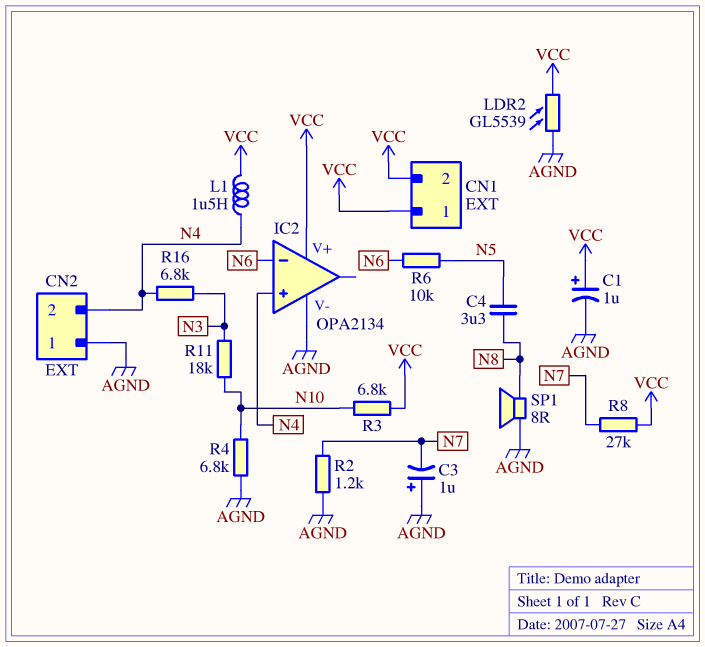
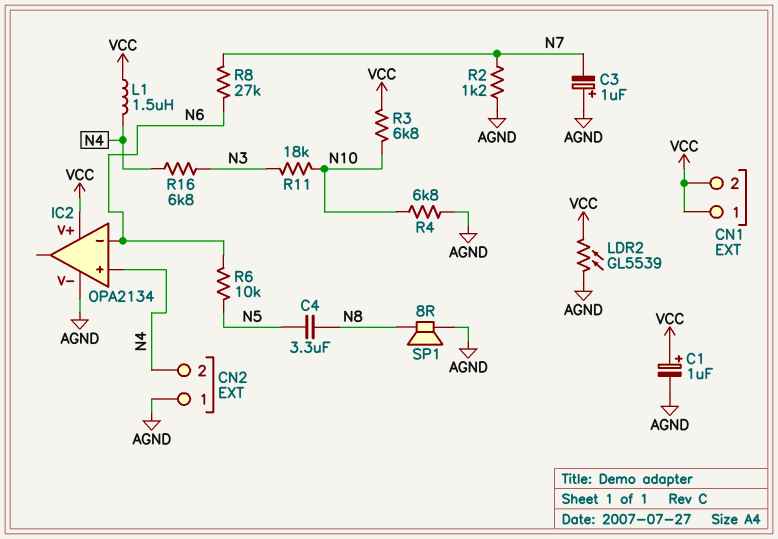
R8: 27k (N7, VCC) -> 27k (N6, N7)

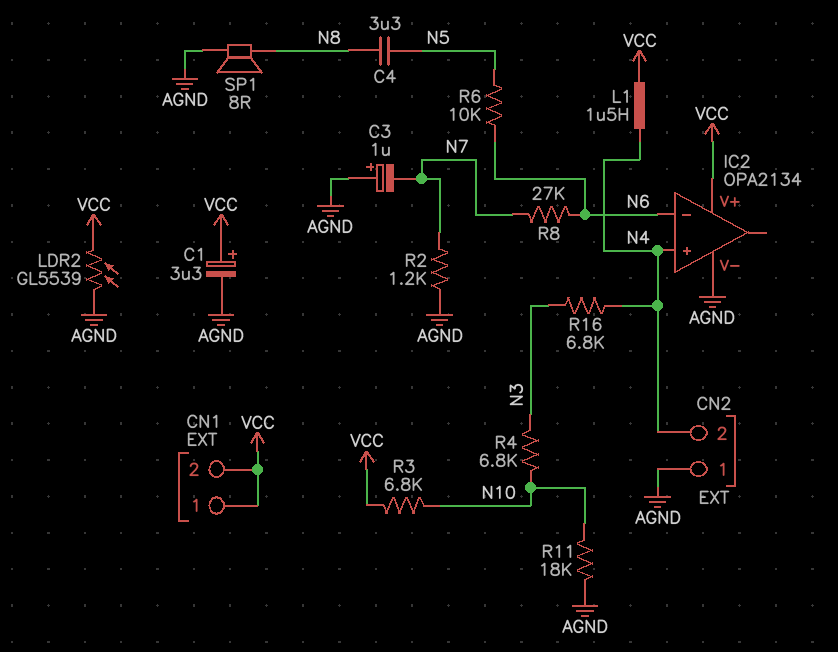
C1: 1uF (plus VCC, minus AGND) -> 3.3uF (plus VCC, minus AGND)
R4: 6.8k (AGND, N10) -> 6.8k (N3, N10)
R11: 18k (N3, N10) -> 18k (AGND, N10)

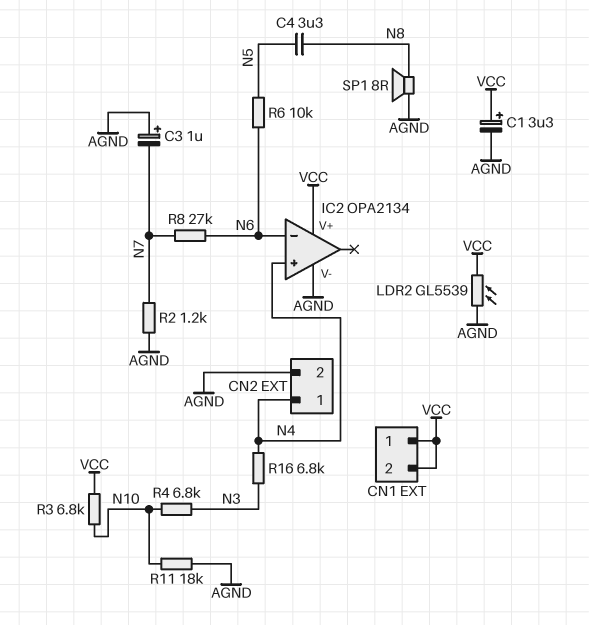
CN2 pin 1: AGND -> N4
CN2 pin 2: N4 -> AGND
L1: 1.5uH (N4, VCC) -> none

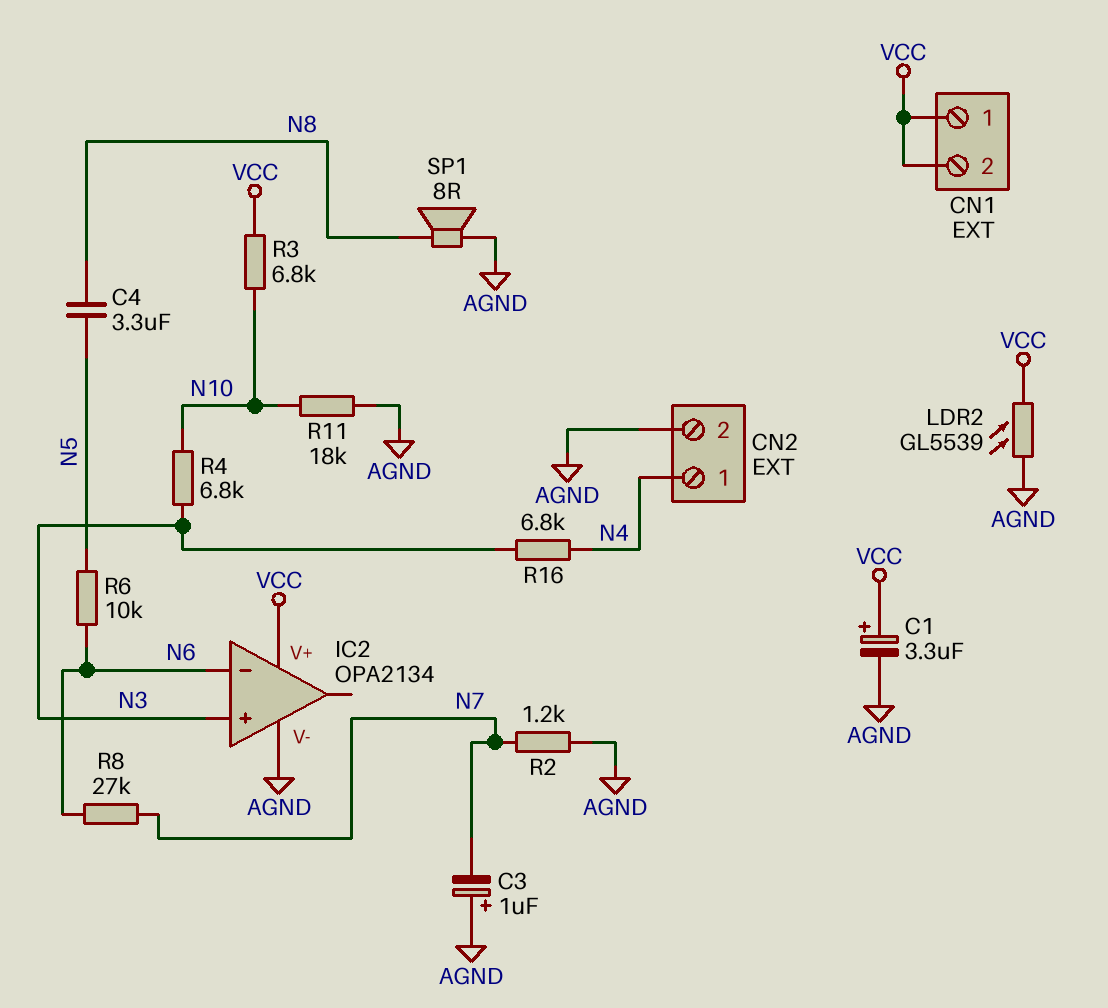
IC2 pin in+: N4 -> N3

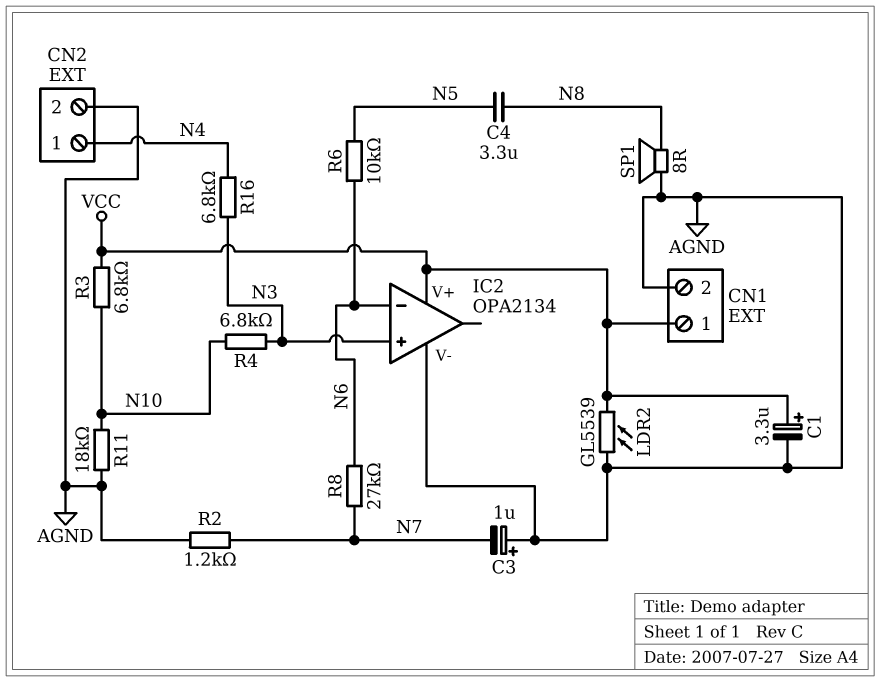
CN1 pin 2: VCC -> AGND

